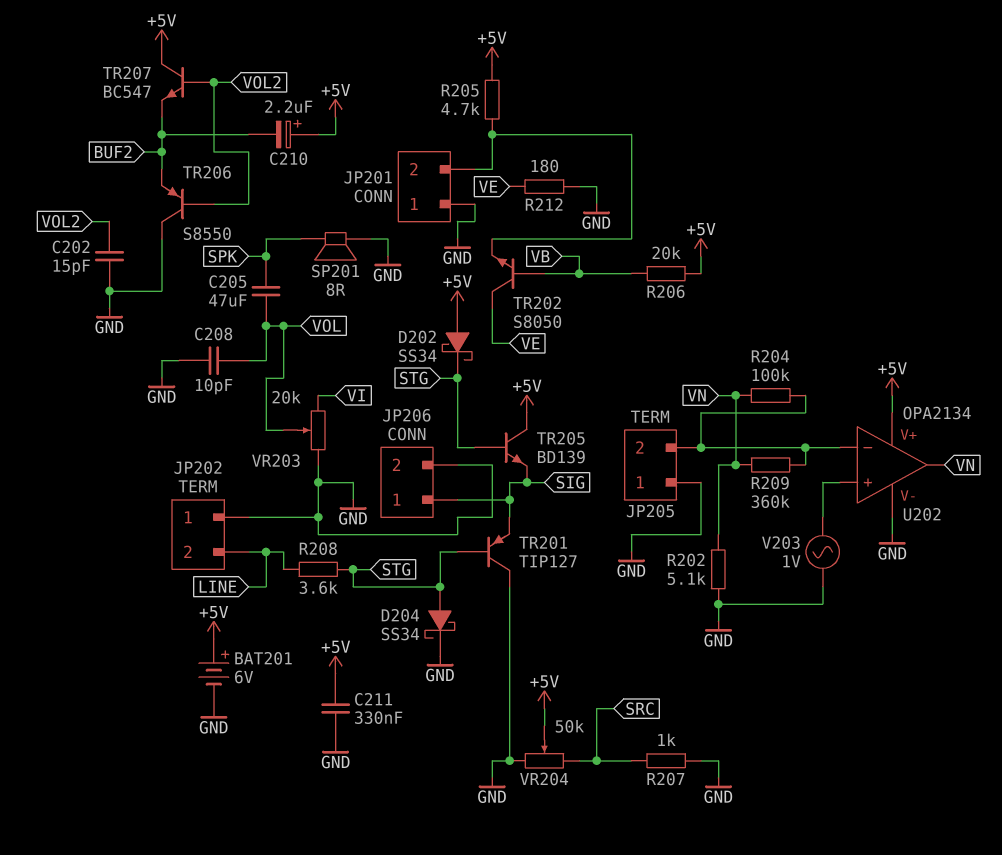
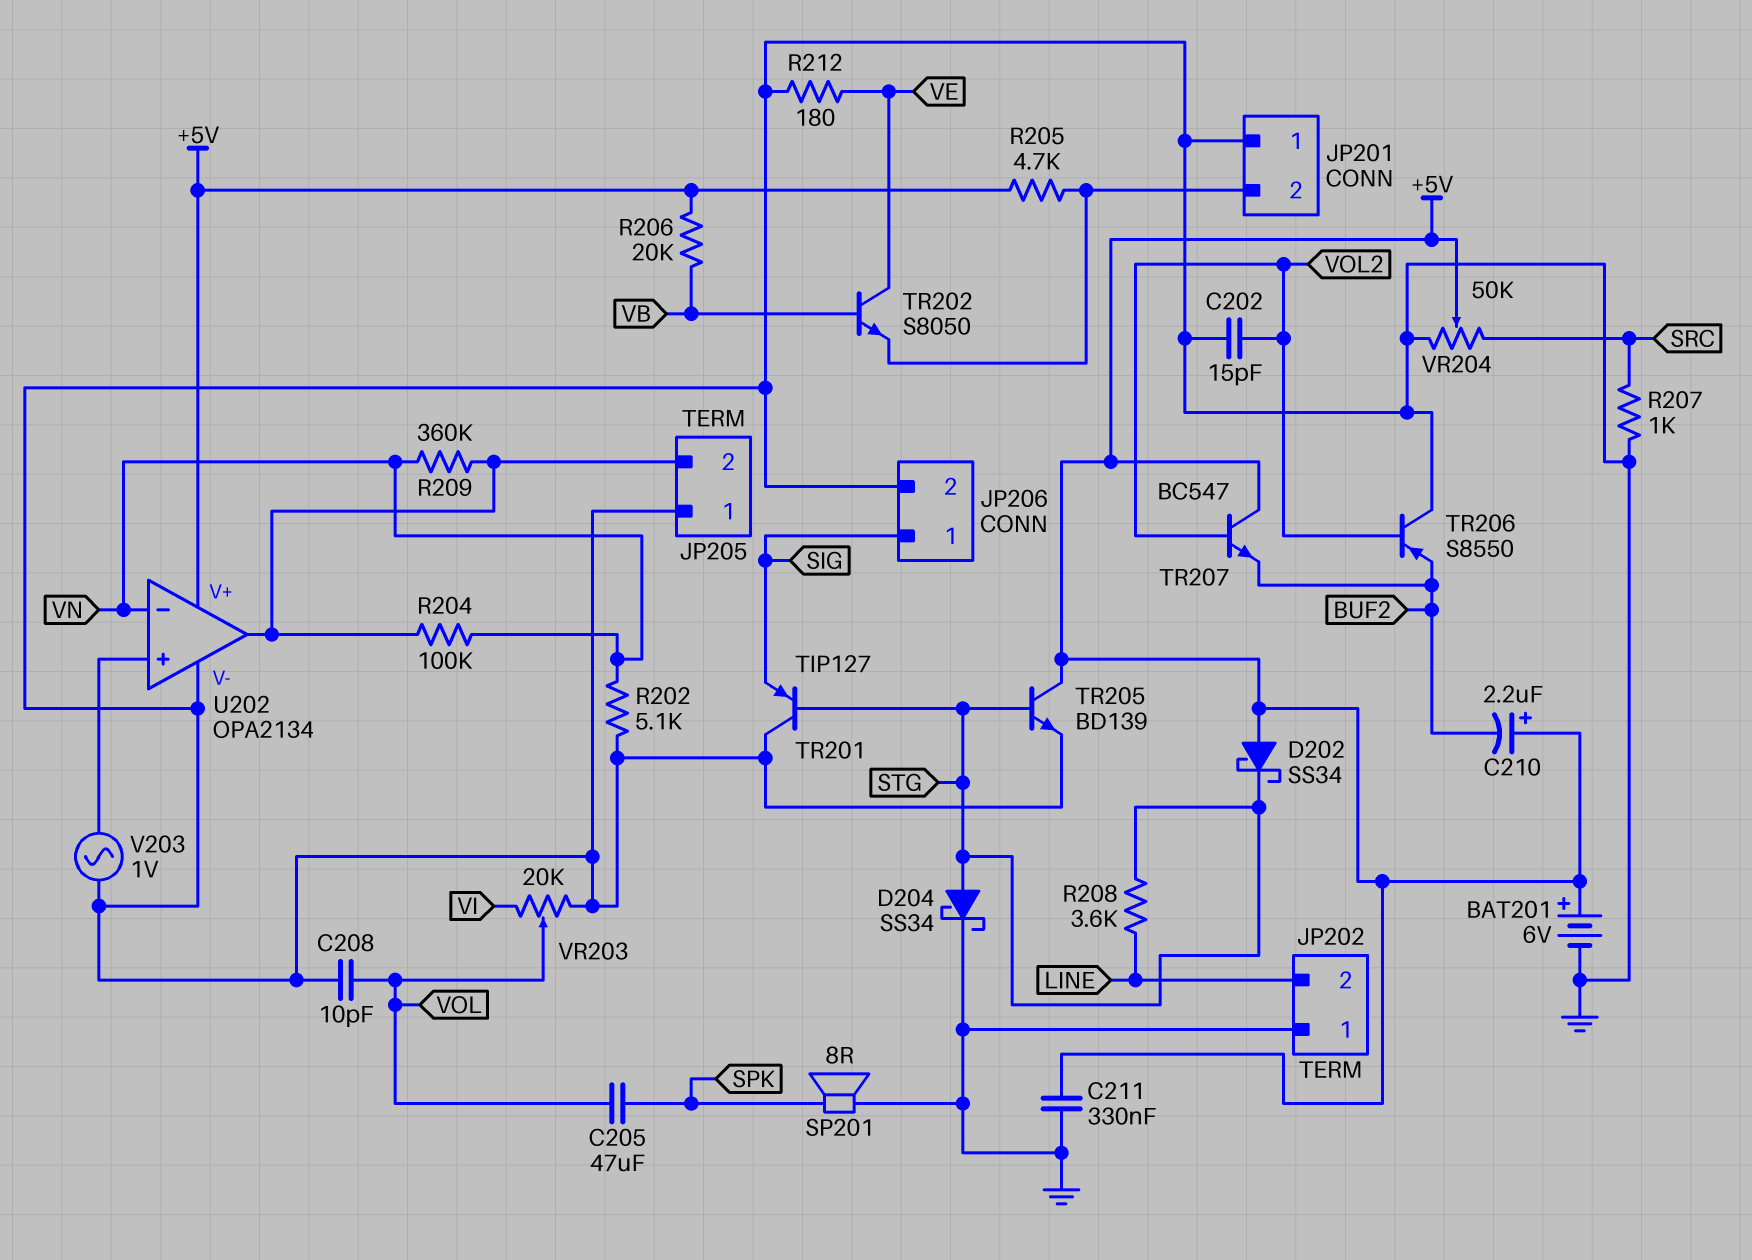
TR205: NPN BD139 (B STG, C +5V, E SIG) -> NPN BD139 (B STG, C +5V, E GND)
U202 pin in-: JP205/2 -> VN
U202 pin out: VN -> JP205/2

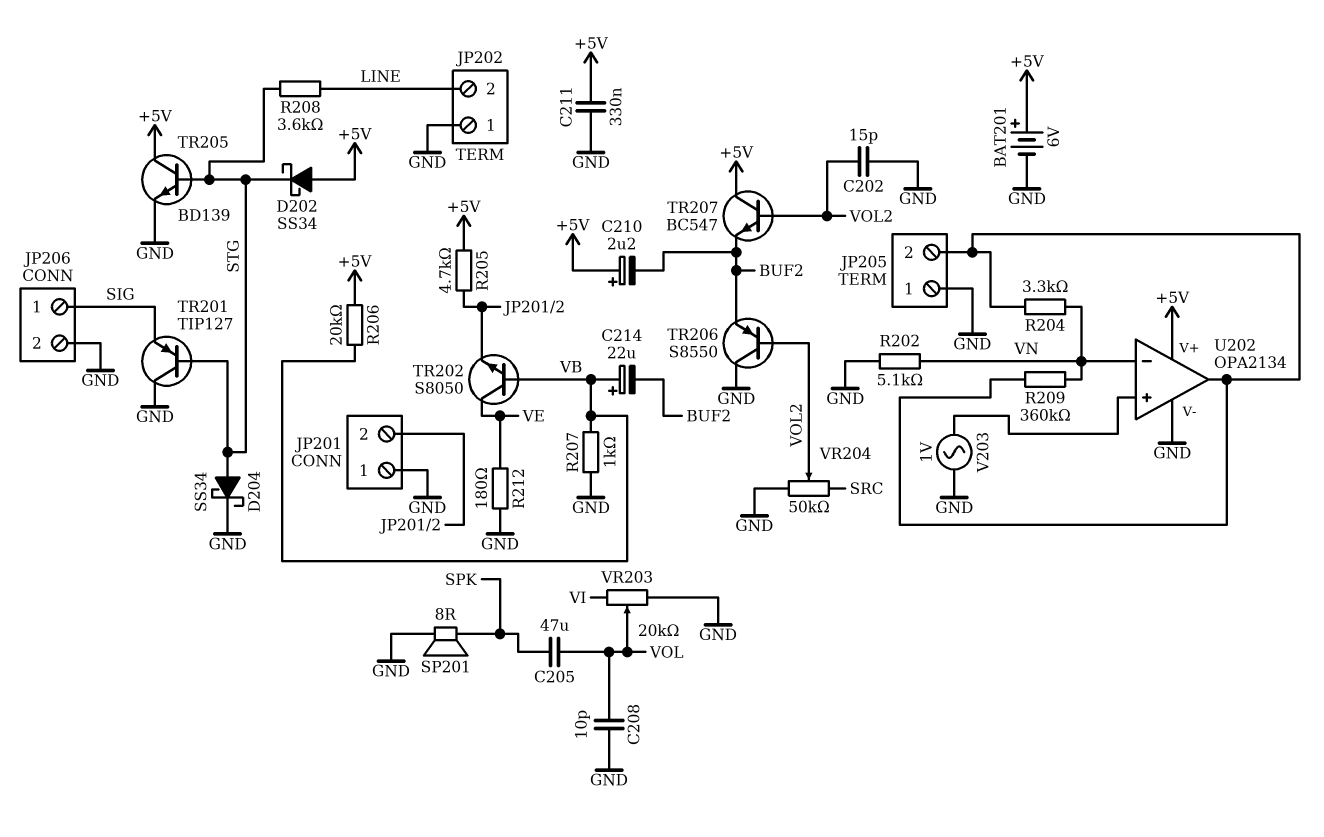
C214: none -> 22uF (plus VB, minus BUF2)
R204: 100k (JP205/2, VN) -> 3.3k (JP205/2, VN)
R207: 1k (GND, SRC) -> 1k (GND, VB)
VR204: 50k (GND, SRC, wiper +5V) -> 50k (GND, SRC, wiper VOL2)

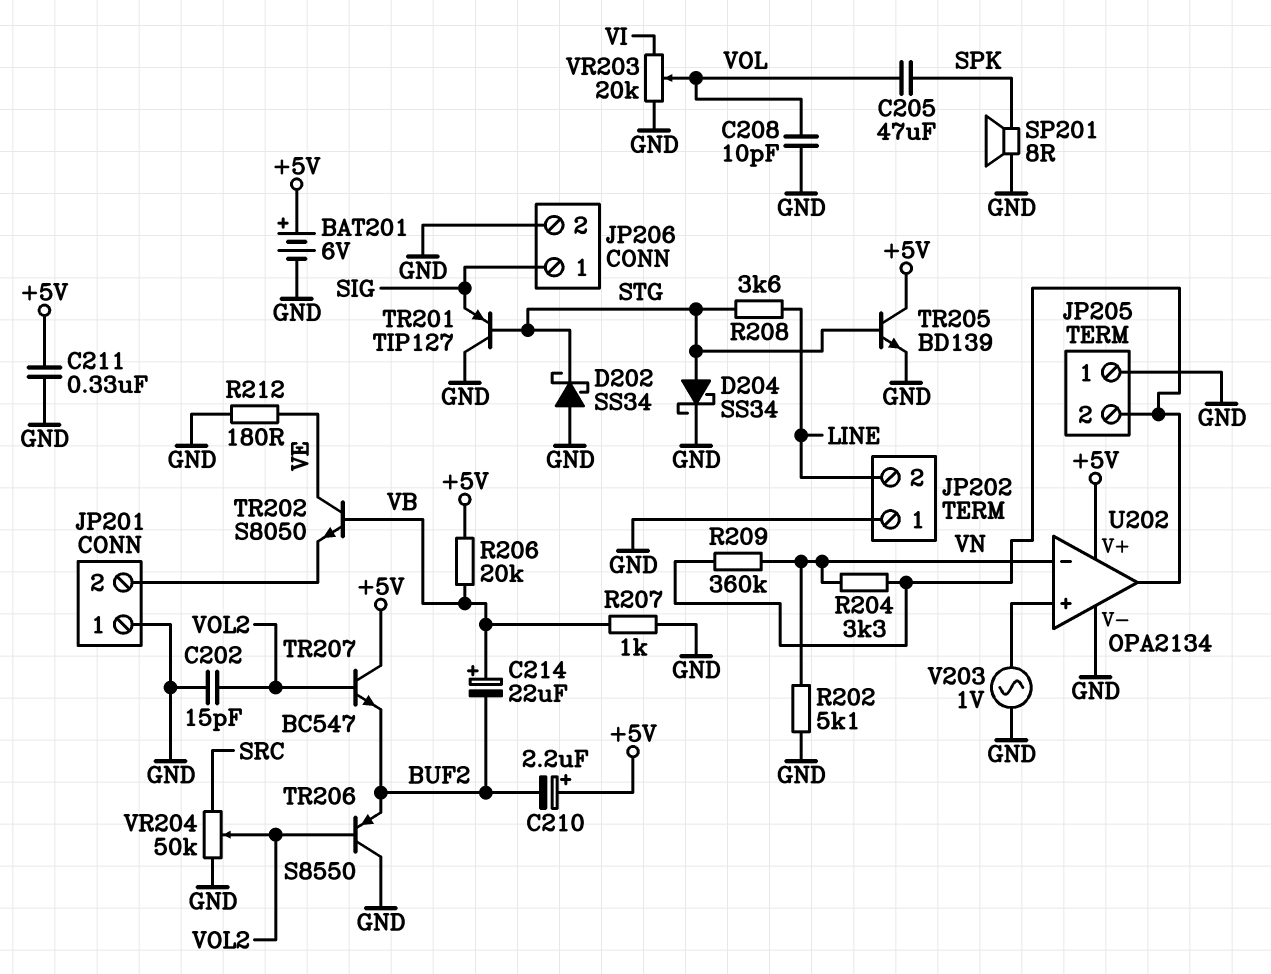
D202: schottky SS34 (A +5V, K STG) -> schottky SS34 (A GND, K STG)
R205: 4.7k (+5V, JP201/2) -> none

